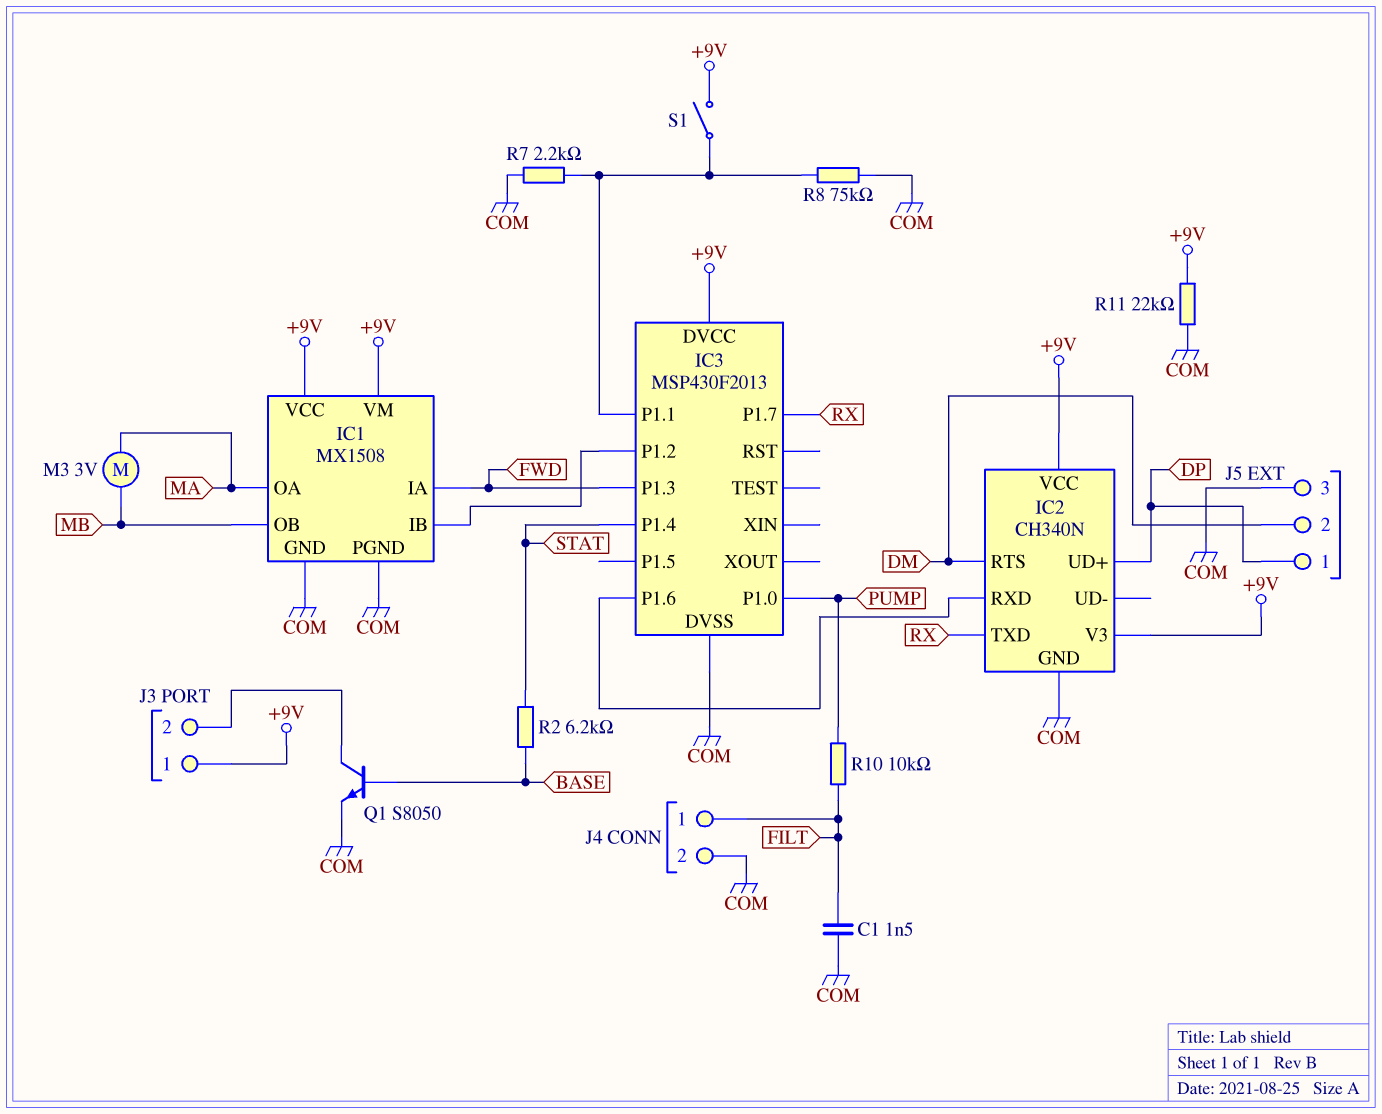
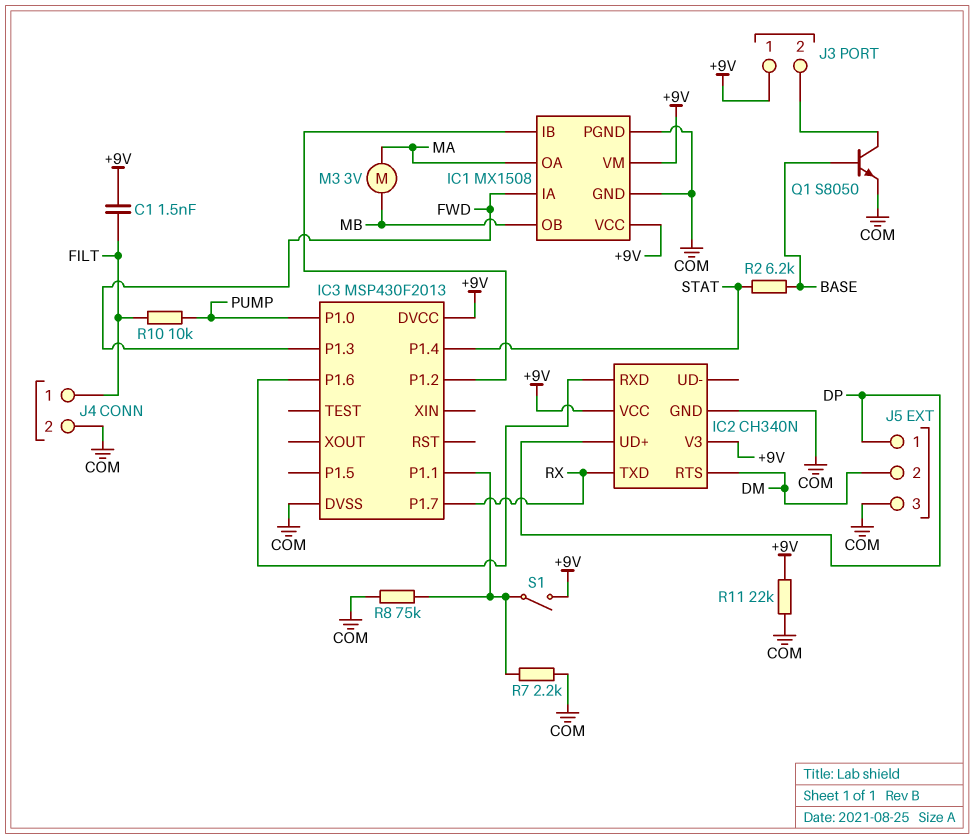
C1: 1.5nF (COM, FILT) -> 1.5nF (+9V, FILT)

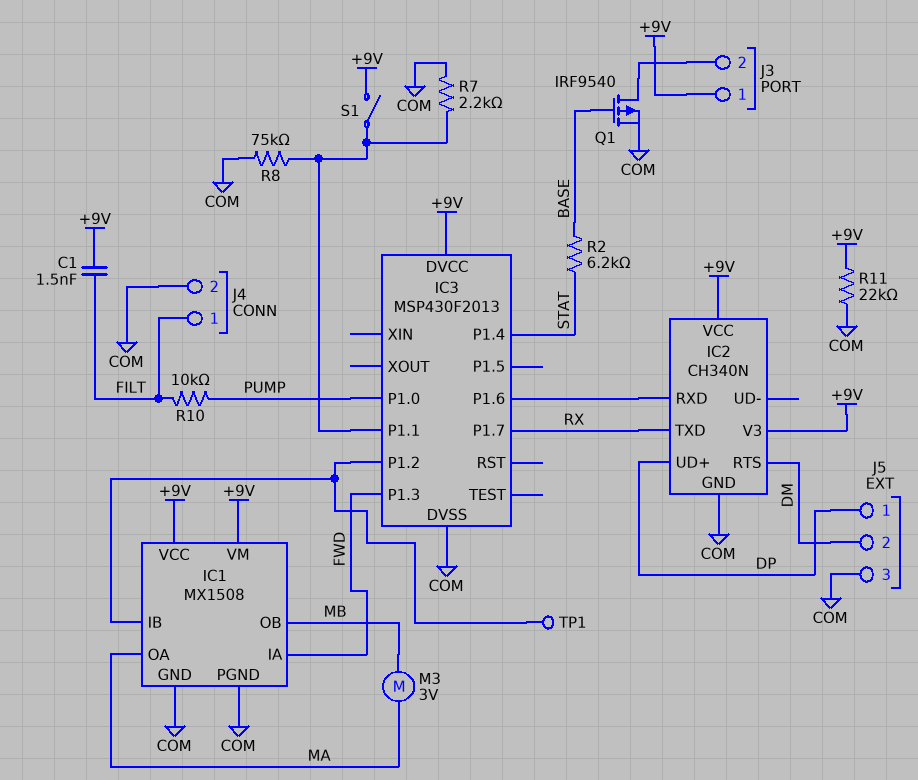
Q1: NPN S8050 (B BASE, C J3/2, E COM) -> PMOS IRF9540 (G BASE, D J3/2, S COM)
TP1: none -> test point (IC1/IB)

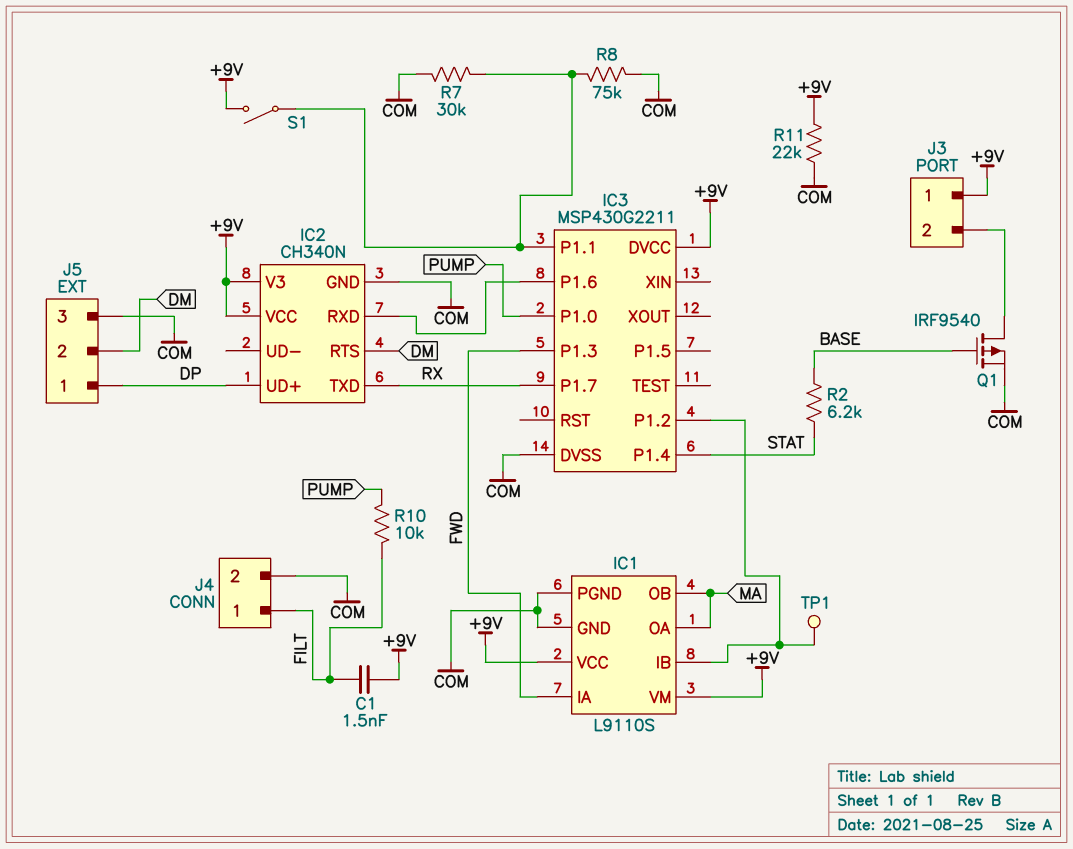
IC1: MX1508 -> L9110S
IC1 pin OB: MB -> MA
IC3: MSP430F2013 -> MSP430G2211
M3: motor 3V (MA, MB) -> none
R7: 2.2k (COM, IC3/P1.1) -> 30k (COM, IC3/P1.1)

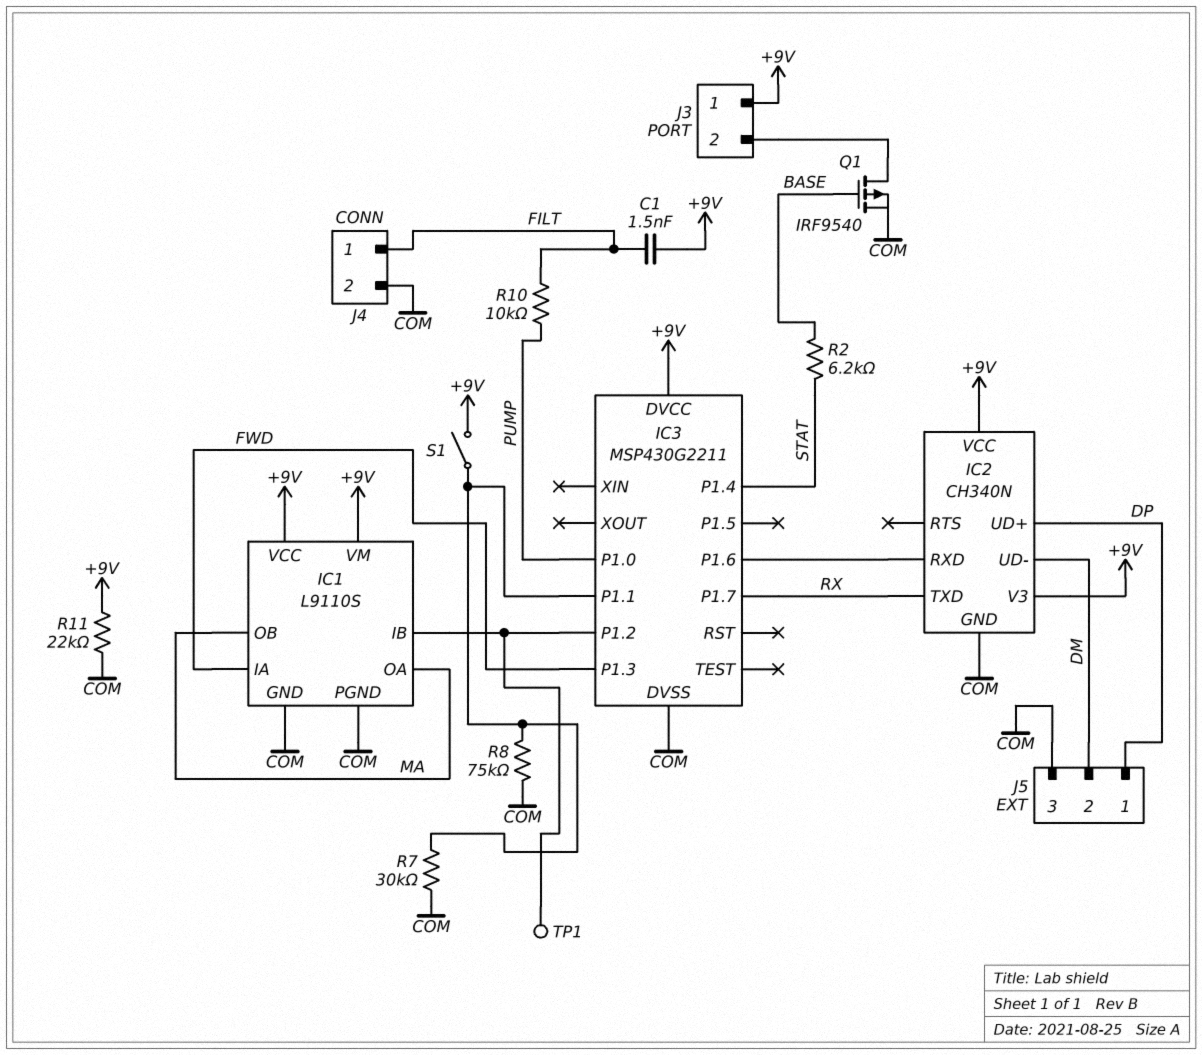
IC2 pin RTS: DM -> none
IC2 pin UD-: none -> DM

